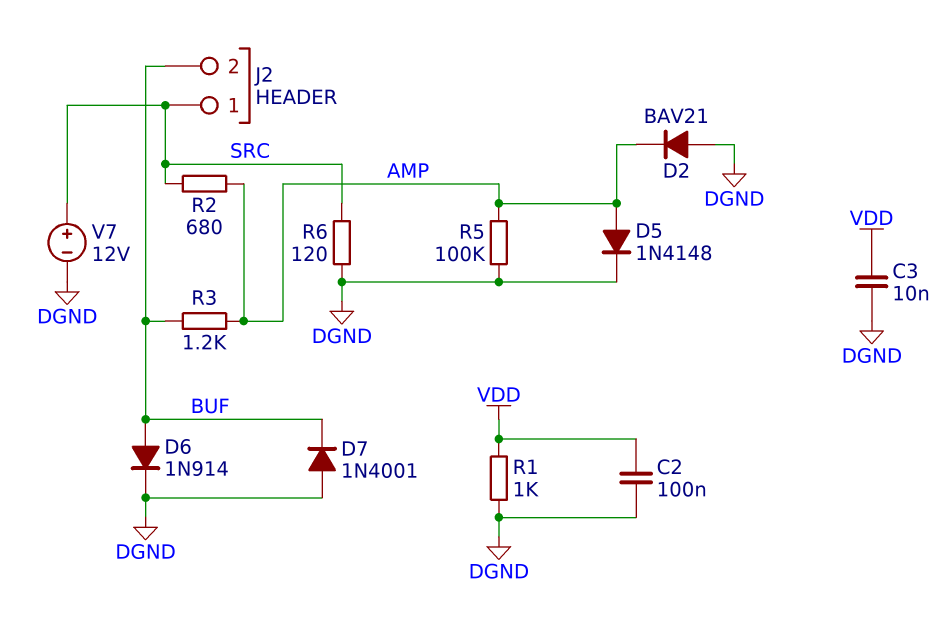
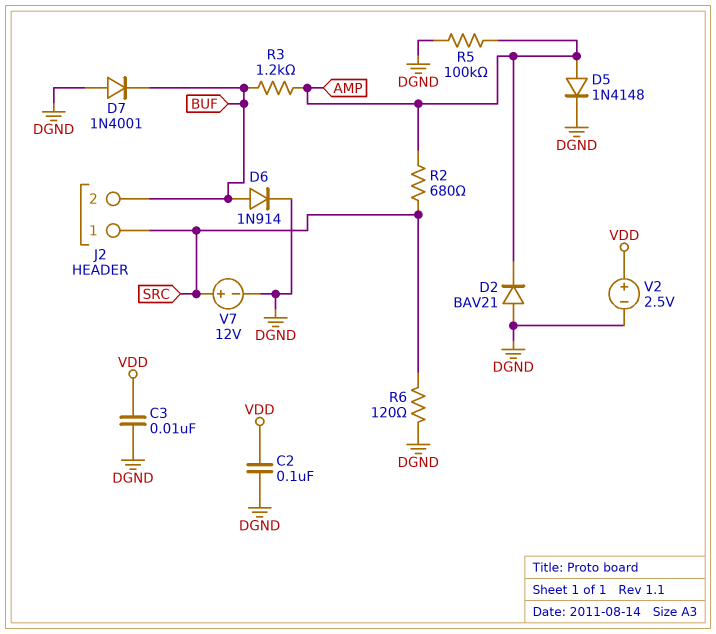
R1: 1k (DGND, VDD) -> none
V2: none -> 2.5V (plus VDD, minus DGND)

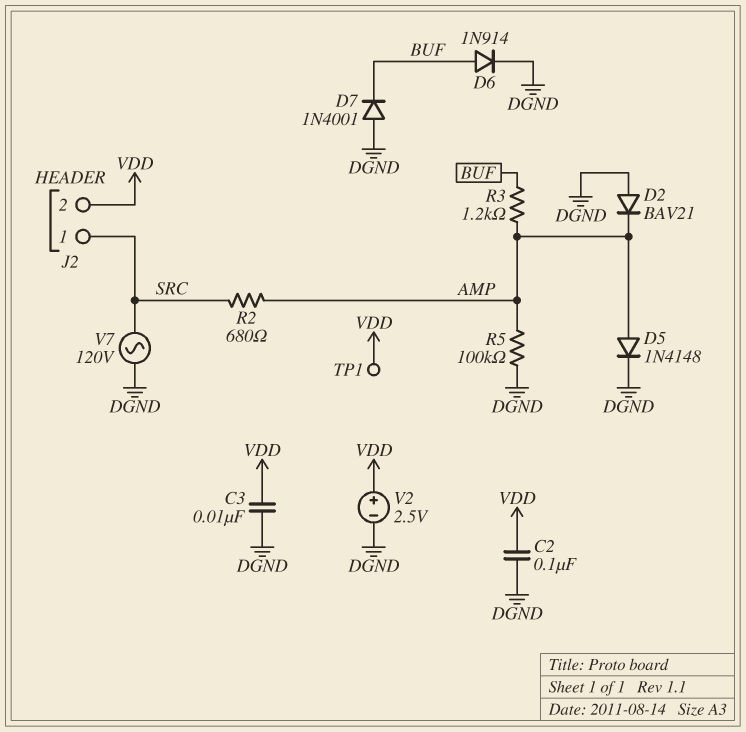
J2 pin 2: BUF -> VDD
R6: 120 (DGND, SRC) -> none
TP1: none -> test point (VDD)
V7: 12V (plus SRC, minus DGND) -> AC 120V (DGND, SRC)

